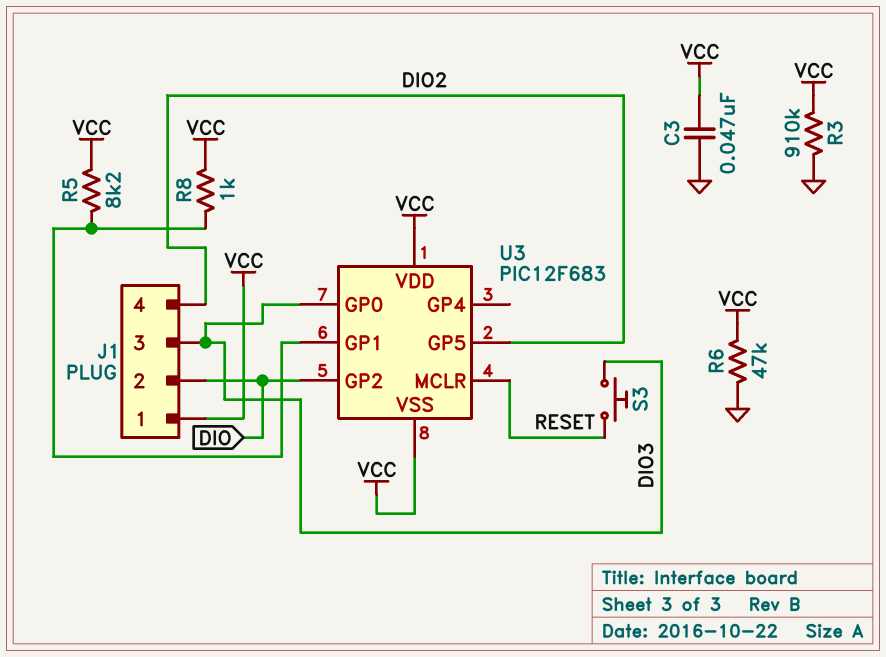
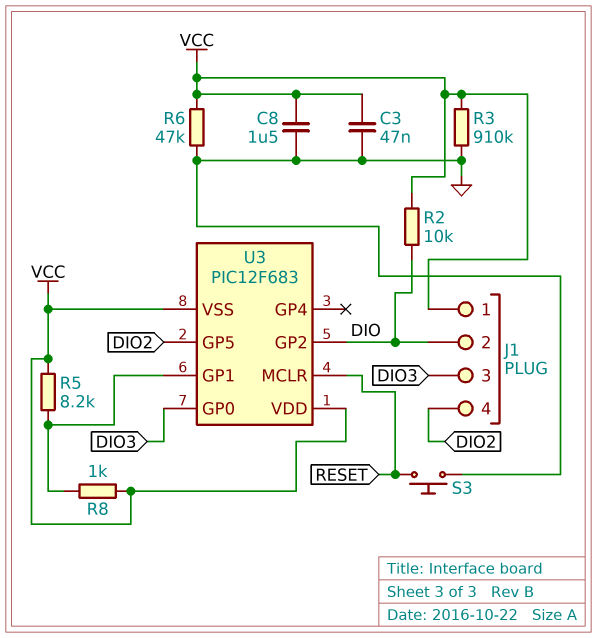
C8: none -> 1.5uF (GND, VCC)
R2: none -> 10k (DIO, VCC)
S3: button (DIO3, RESET) -> button (GND, RESET)

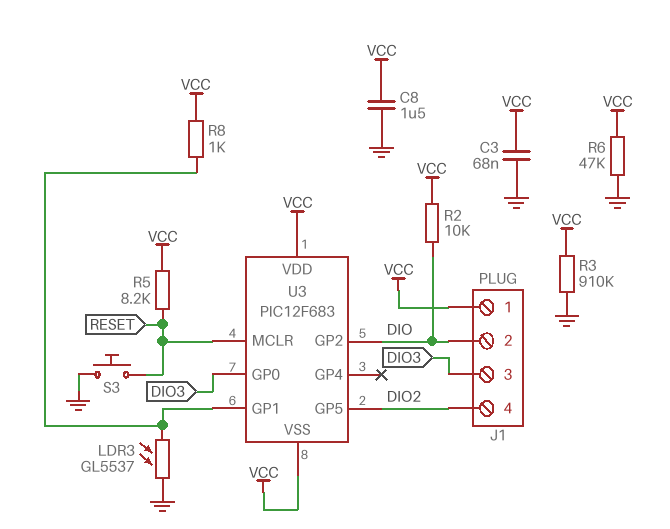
C3: 47nF (GND, VCC) -> 68nF (GND, VCC)
LDR3: none -> GL5537 (GND, U3/GP1)
R5: 8.2k (U3/GP1, VCC) -> 8.2k (RESET, VCC)

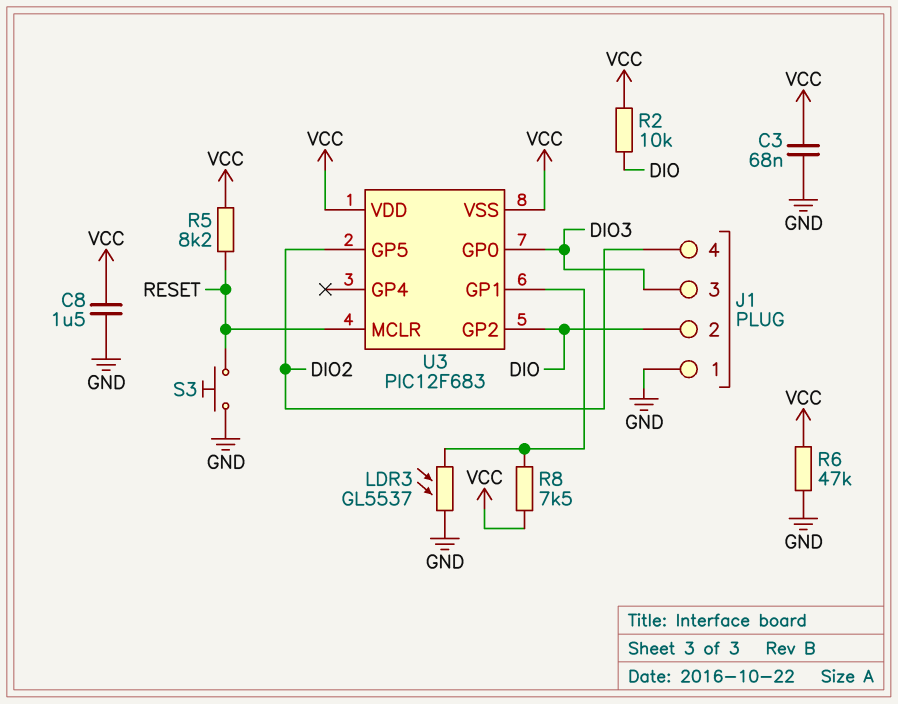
J1 pin 1: VCC -> GND
R3: 910k (GND, VCC) -> none
R8: 1k (U3/GP1, VCC) -> 7.5k (U3/GP1, VCC)

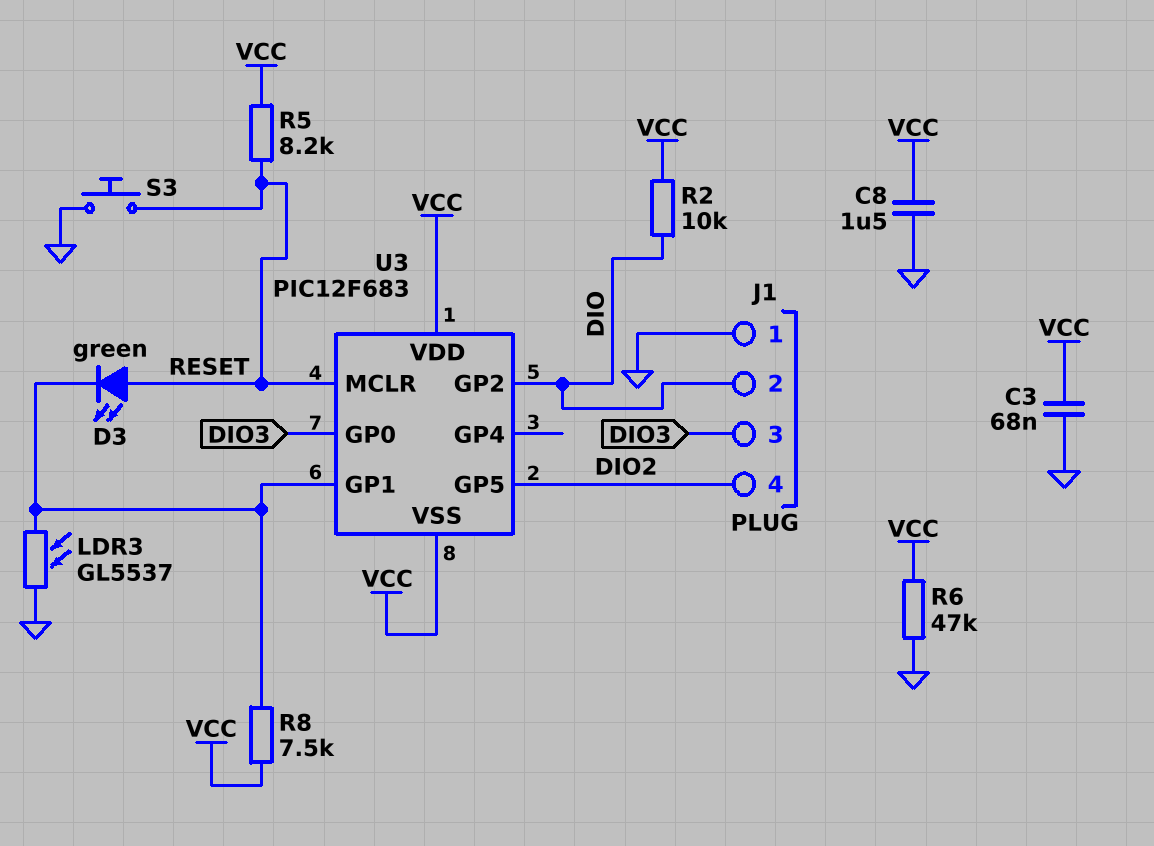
D3: none -> LED green (A RESET, K U3/GP1)

